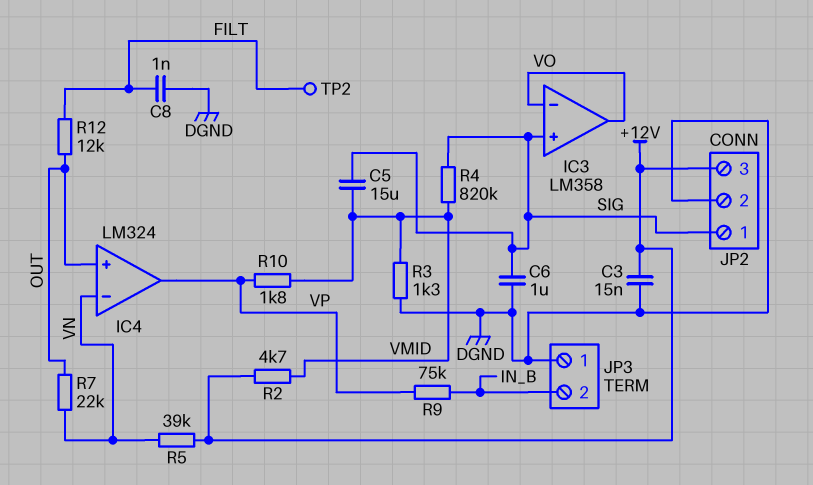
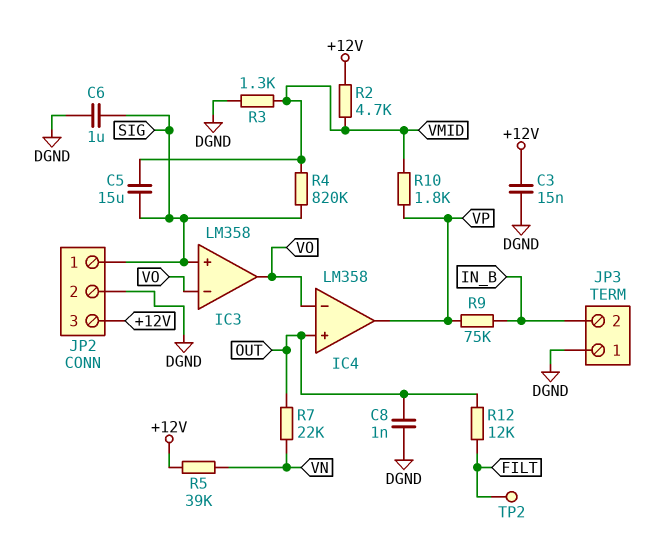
C8: 1nF (DGND, FILT) -> 1nF (DGND, OUT)
IC4: LM324 -> LM358
IC4 pin in-: VN -> VO

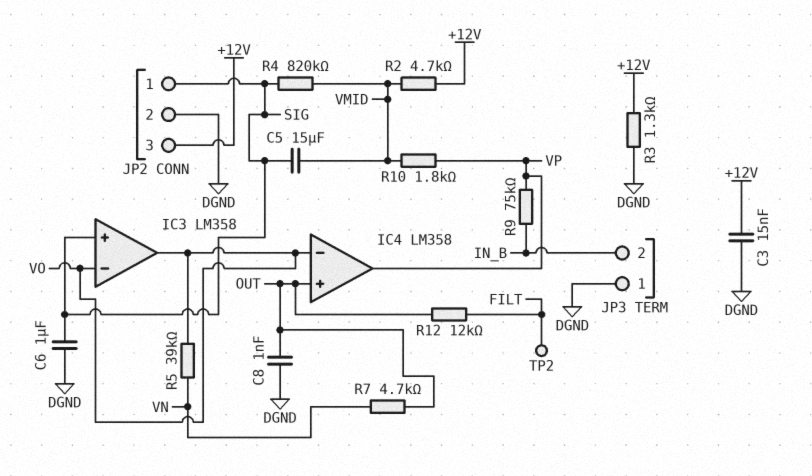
R3: 1.3k (DGND, VMID) -> 1.3k (+12V, DGND)
R5: 39k (+12V, VN) -> 39k (VN, VO)
R7: 22k (OUT, VN) -> 4.7k (OUT, VN)

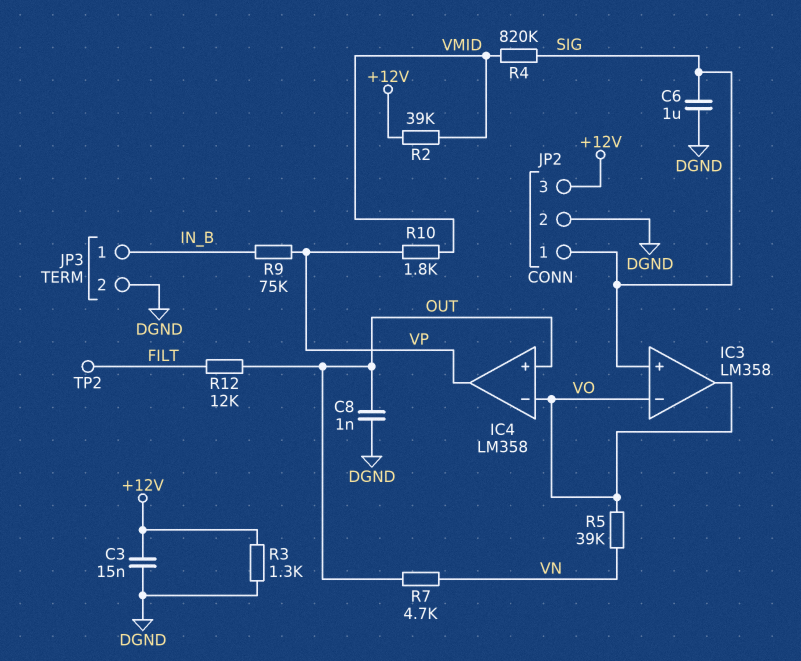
C5: 15uF (SIG, VMID) -> none
JP3 pin 1: DGND -> IN_B
JP3 pin 2: IN_B -> DGND
R2: 4.7k (+12V, VMID) -> 39k (+12V, VMID)

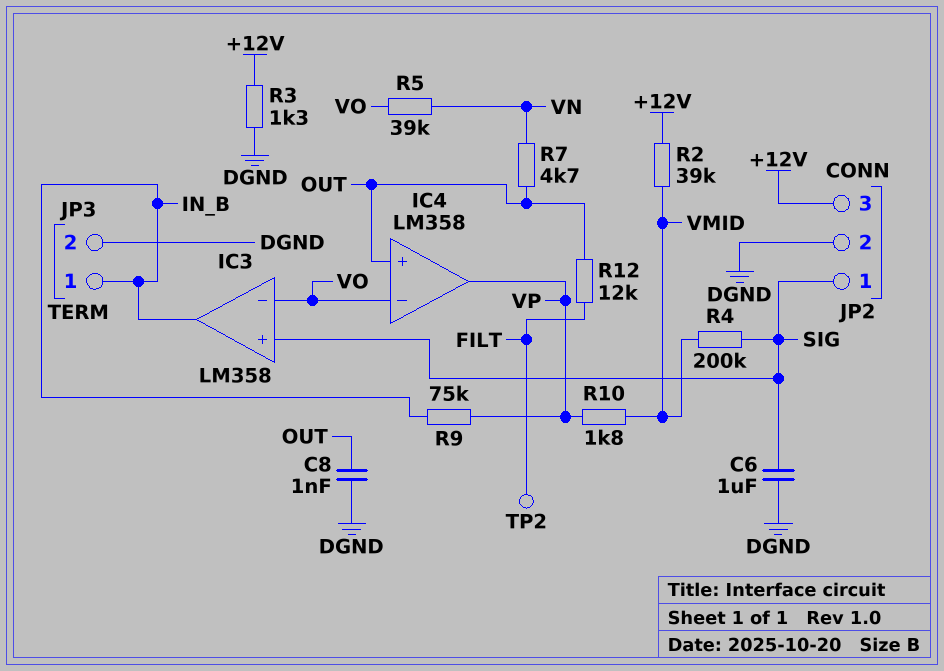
C3: 15nF (+12V, DGND) -> none
IC3 pin out: VO -> IN_B
R4: 820k (SIG, VMID) -> 200k (SIG, VMID)

